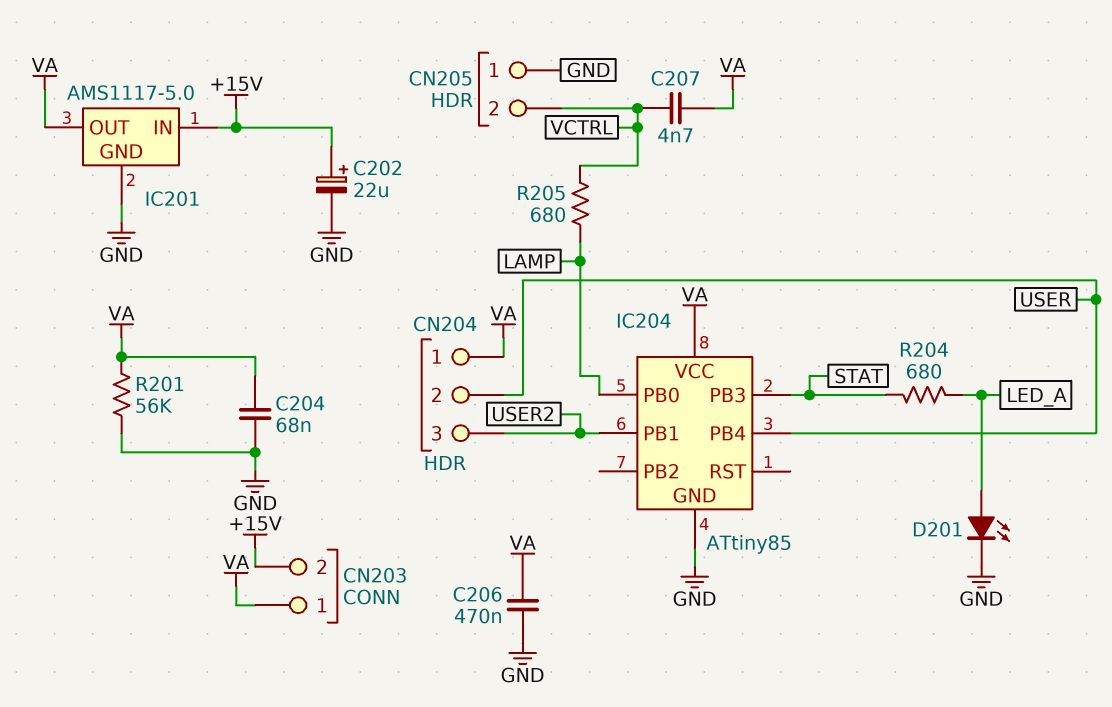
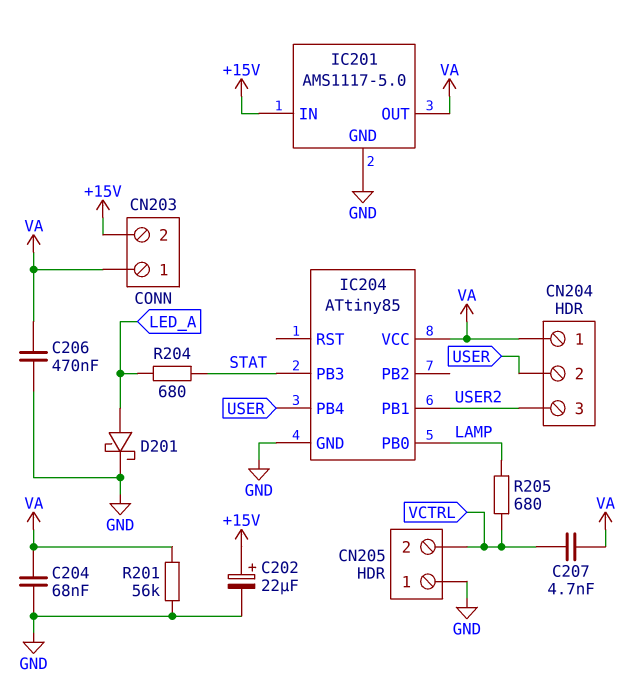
D201: LED (A LED_A, K GND) -> schottky (A LED_A, K GND)

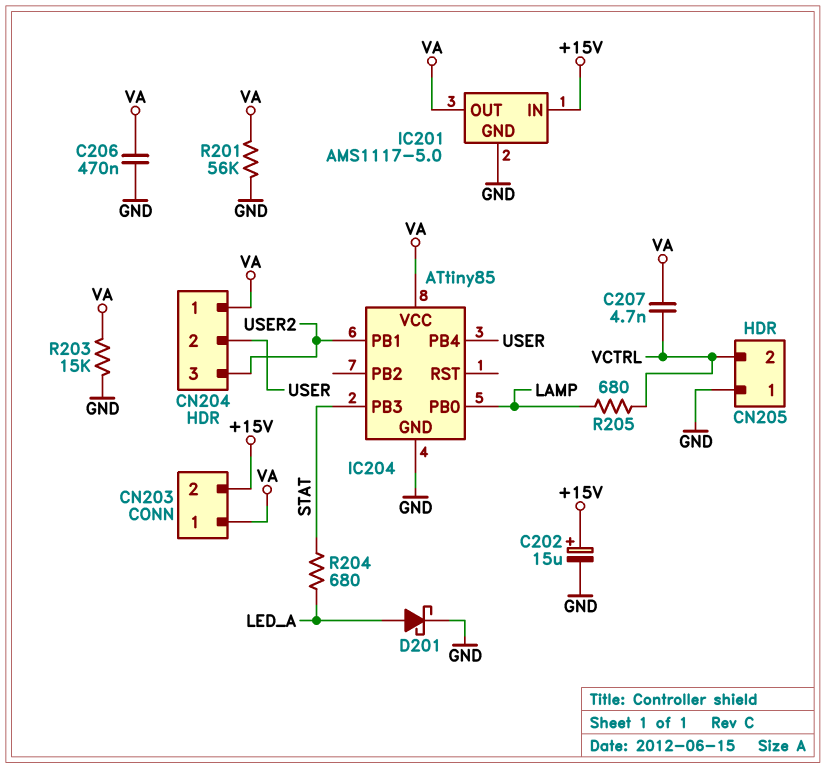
C202: 22uF (plus +15V, minus GND) -> 15uF (plus +15V, minus GND)
C204: 68nF (GND, VA) -> none
R203: none -> 15k (GND, VA)

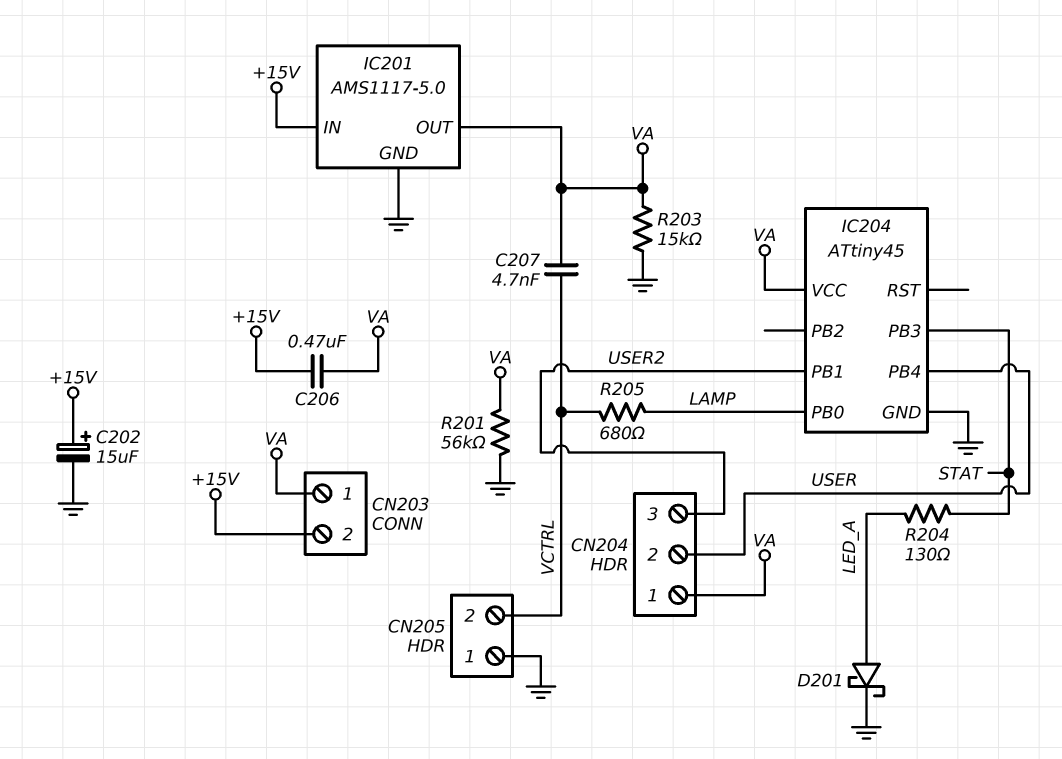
C206: 470nF (GND, VA) -> 470nF (+15V, VA)
IC204: ATtiny85 -> ATtiny45
R204: 680 (LED_A, STAT) -> 130 (LED_A, STAT)

